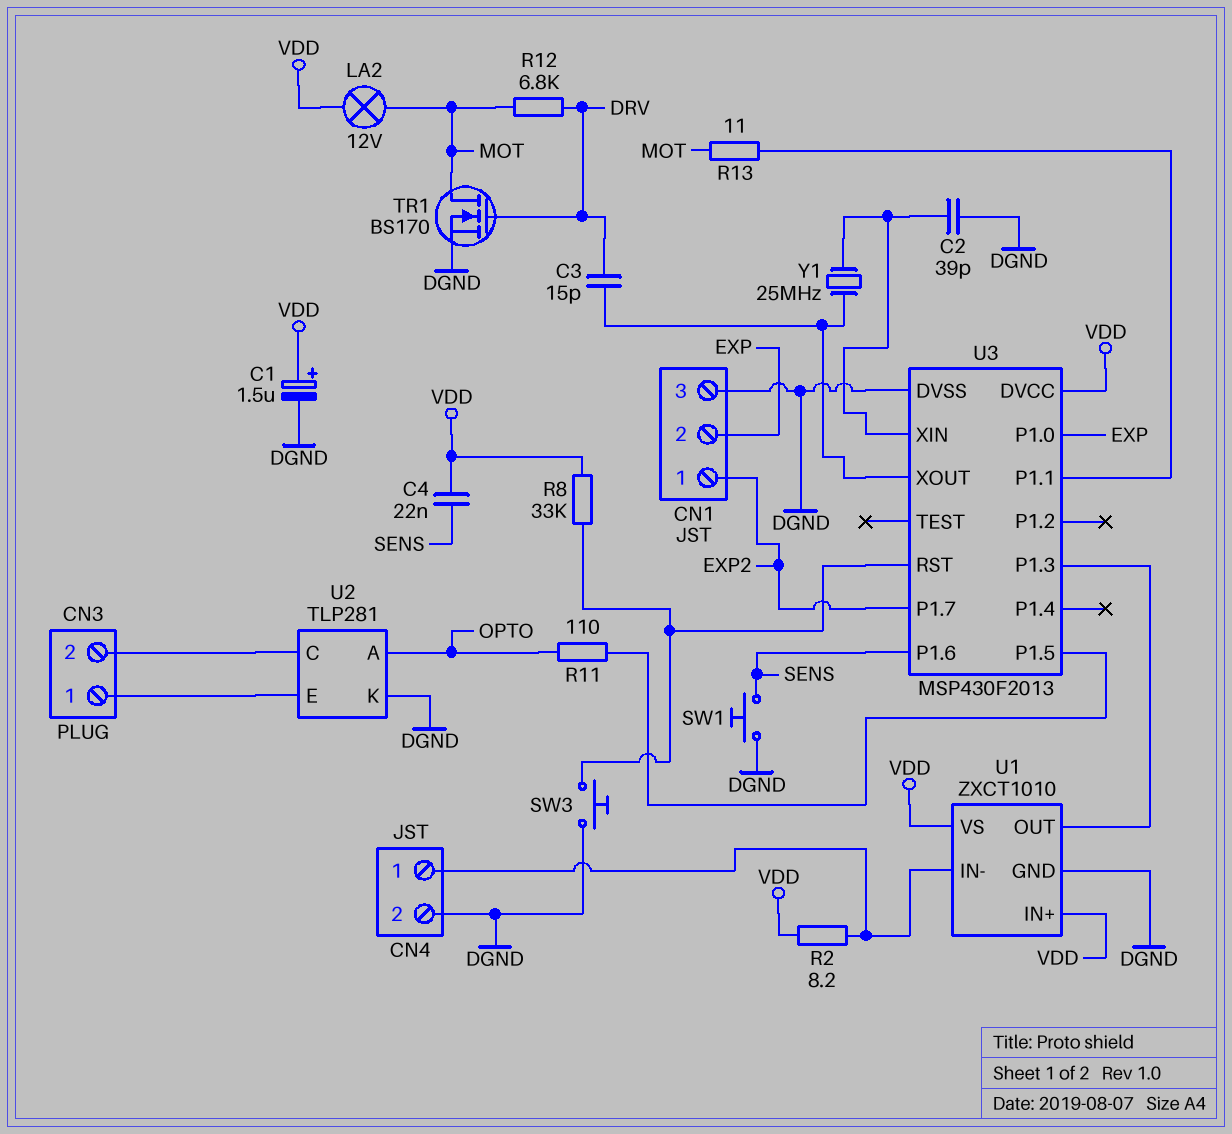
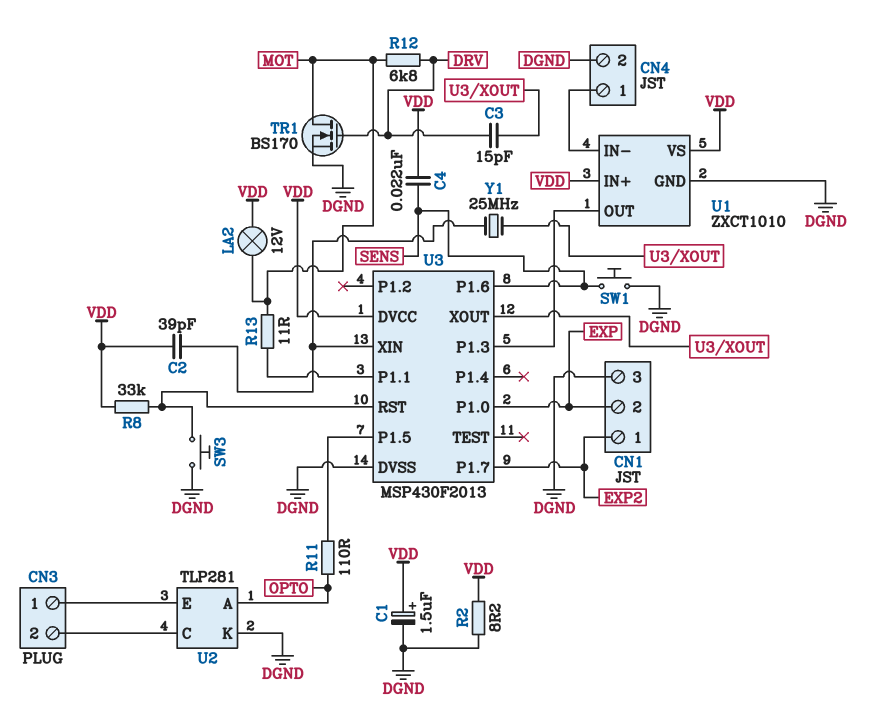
C2: 39pF (DGND, U3/XIN) -> 39pF (U3/XIN, VDD)
R2: 8.2 (CN4/1, VDD) -> 8.2 (DGND, VDD)

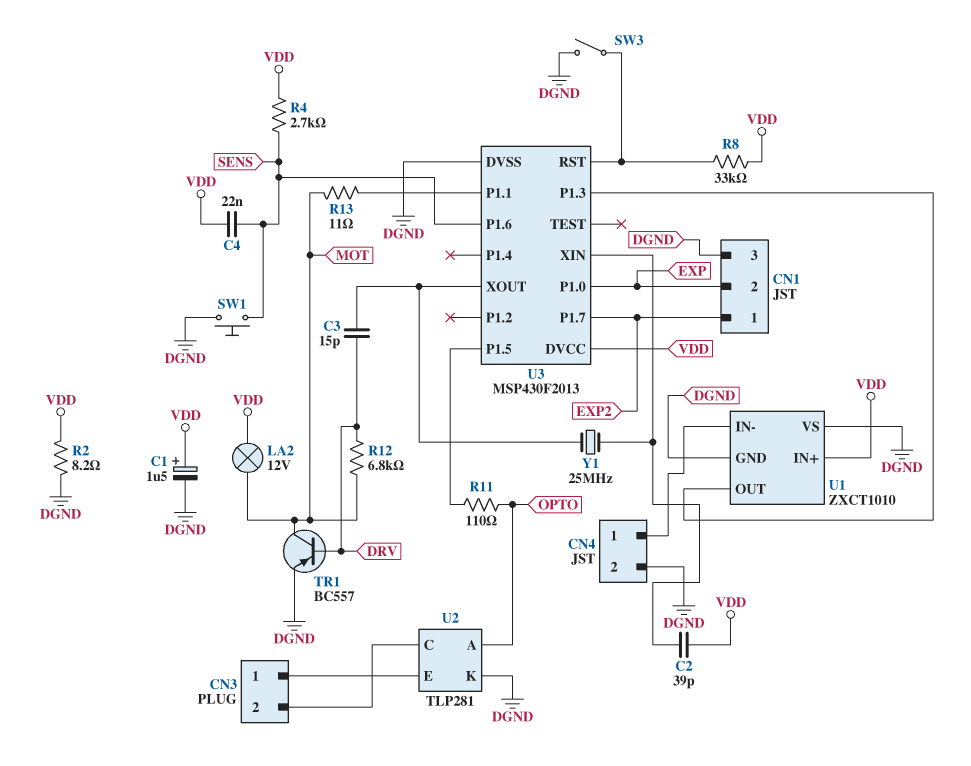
R4: none -> 2.7k (SENS, VDD)
SW3: button (DGND, U3/RST) -> switch (DGND, U3/RST)
TR1: NMOS BS170 (G DRV, D MOT, S DGND) -> PNP BC557 (B DRV, C MOT, E DGND)
U1 pin VS: VDD -> DGND

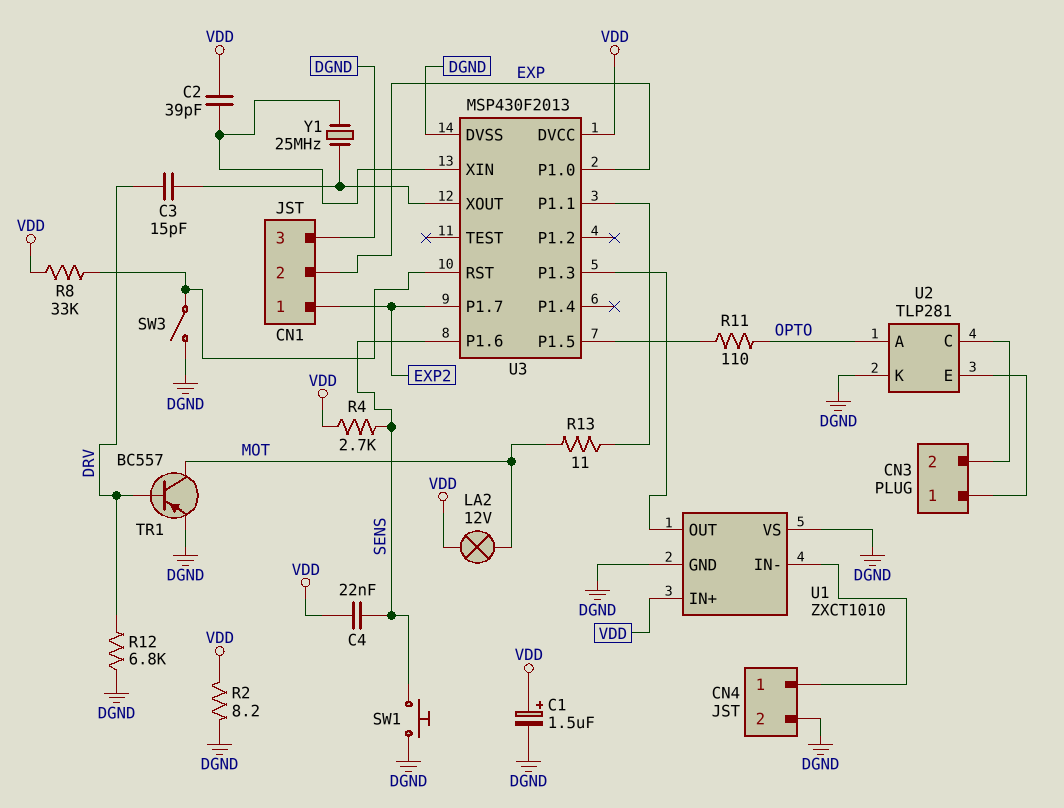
R12: 6.8k (DRV, MOT) -> 6.8k (DGND, DRV)

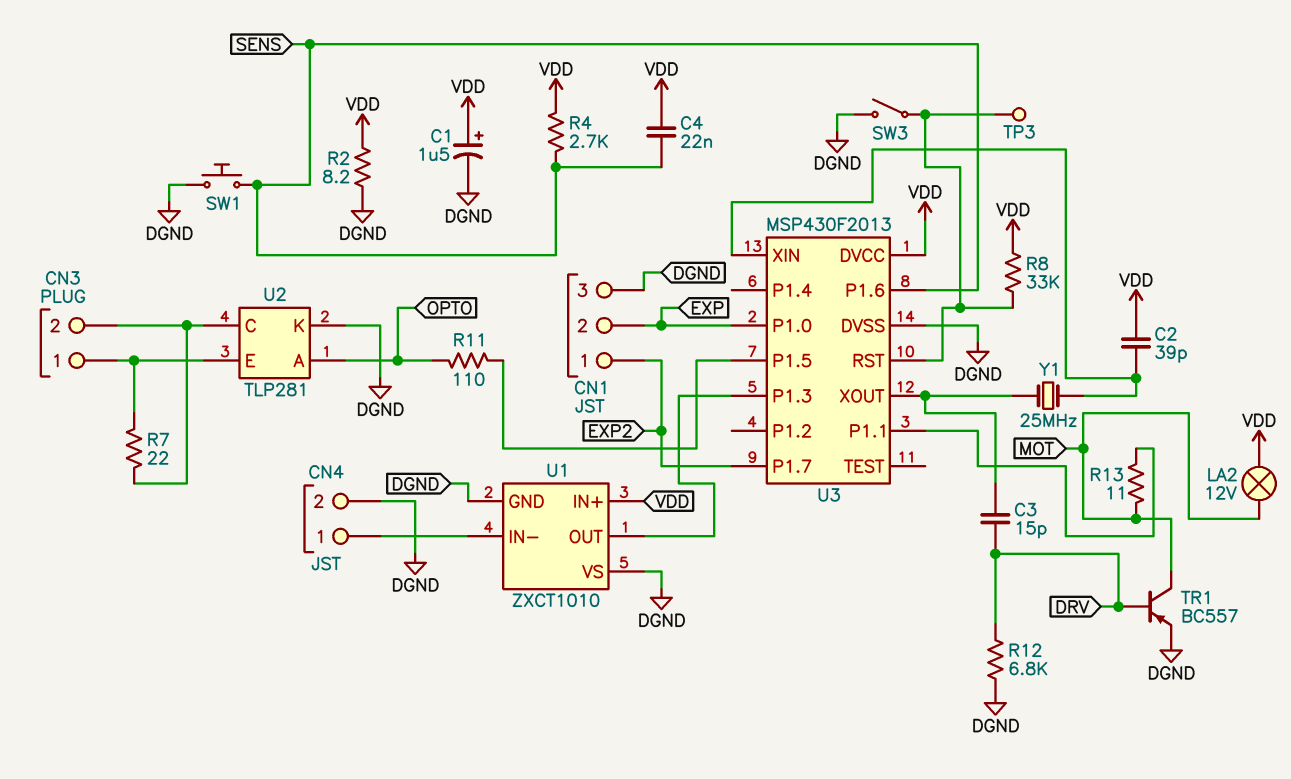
R7: none -> 22 (CN3/1, CN3/2)
TP3: none -> test point (U3/RST)

